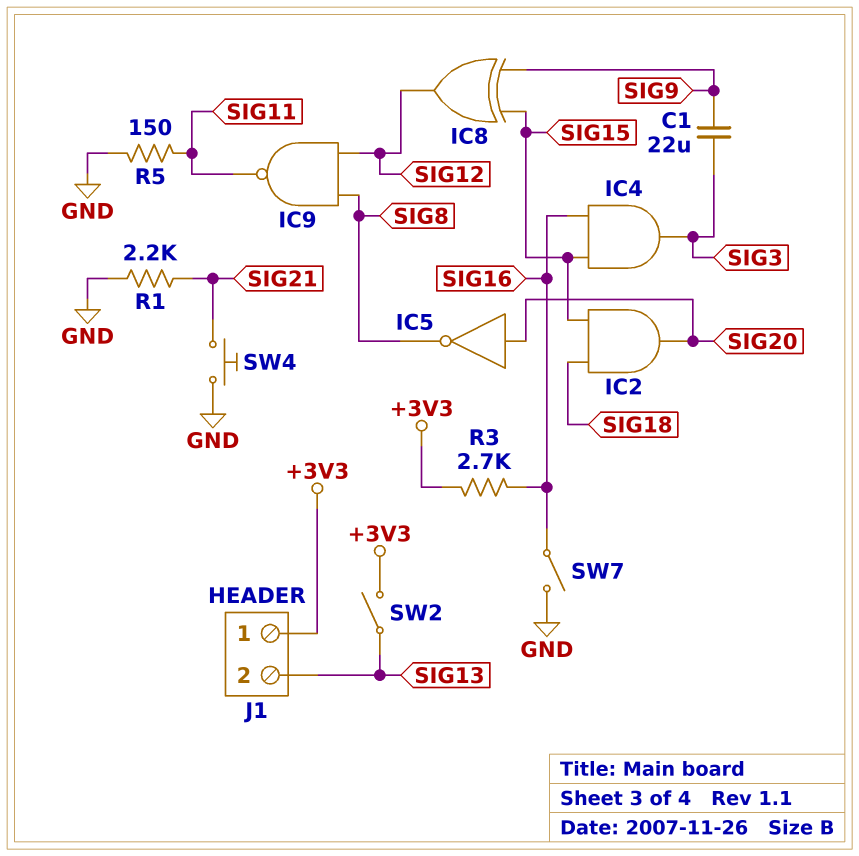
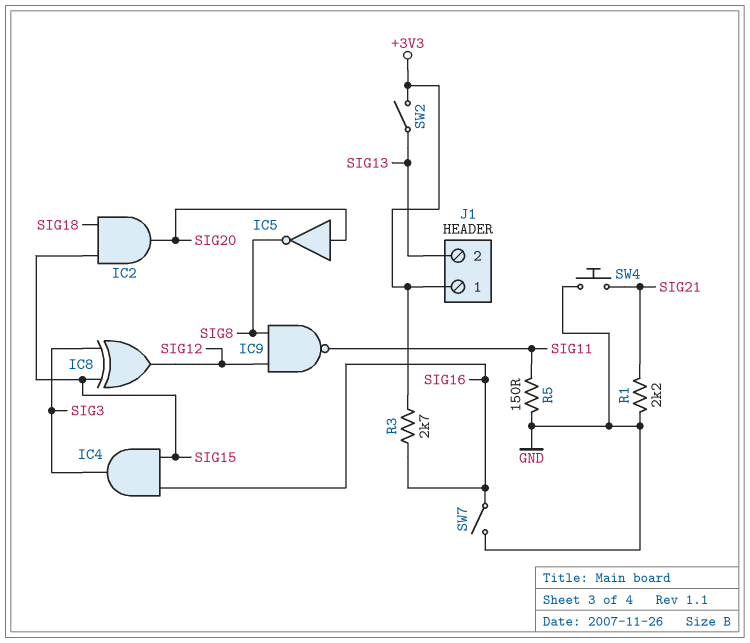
C1: 22uF (SIG3, SIG9) -> none
IC8: XOR (in SIG9, in SIG15, out SIG12) -> XOR (in SIG3, in SIG15, out SIG12)

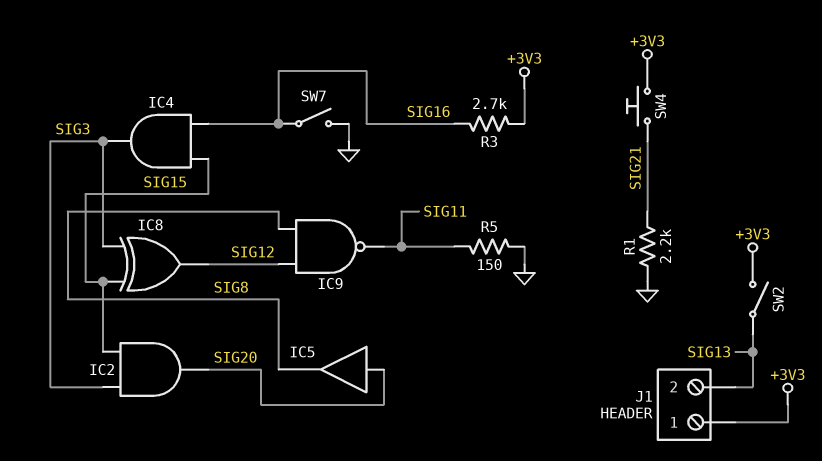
IC2: AND (in SIG15, in SIG18, out SIG20) -> AND (in SIG3, in SIG15, out SIG20)
IC5: NOT (in SIG20, out SIG8) -> buffer (in SIG20, out SIG8)
SW4: button (GND, SIG21) -> button (+3V3, SIG21)

